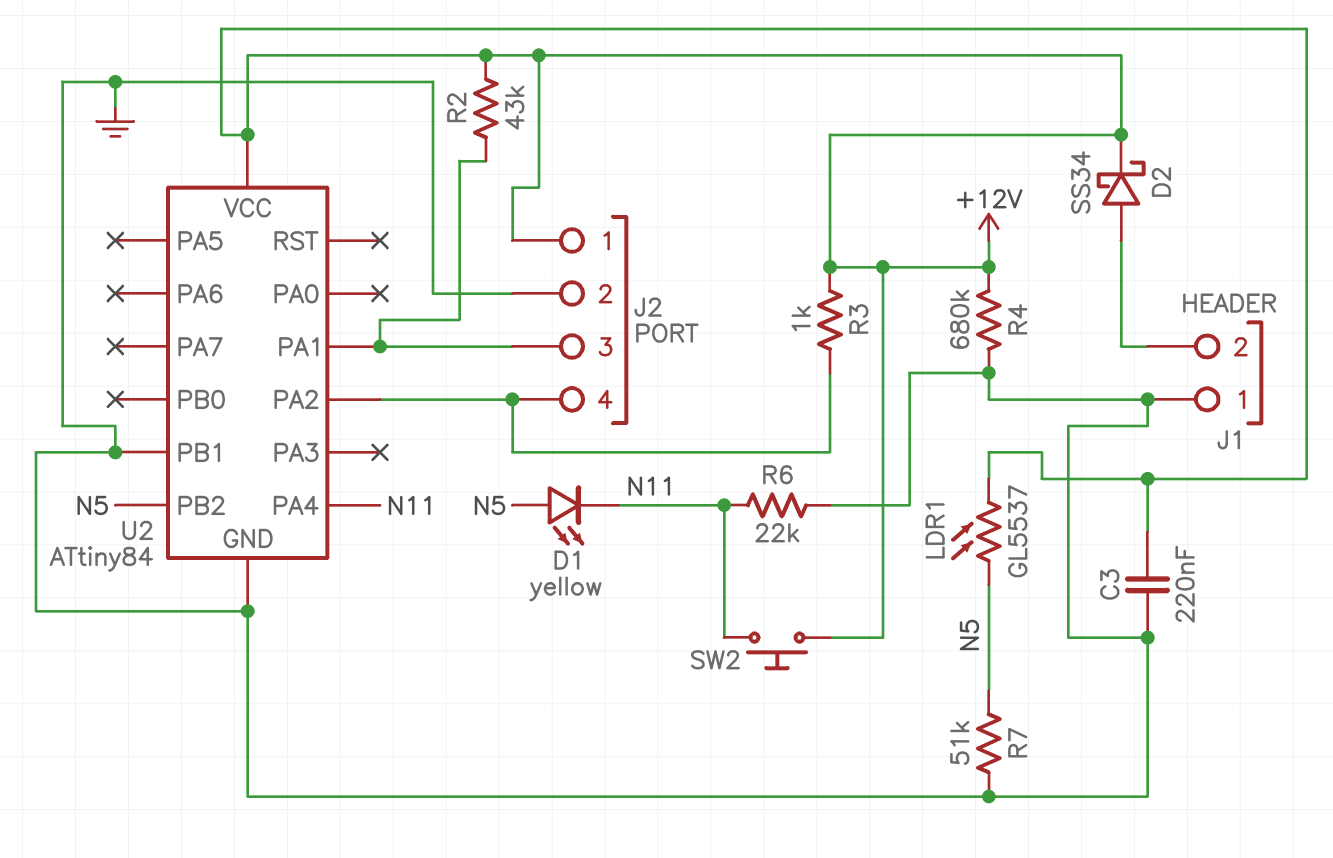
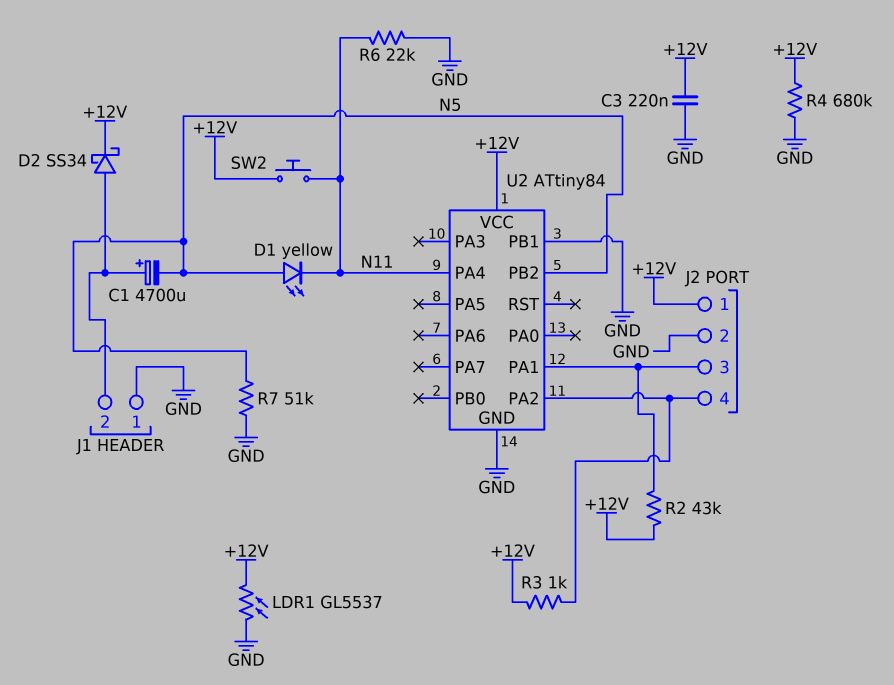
C1: none -> 4700uF (plus J1/2, minus N5)
LDR1: GL5537 (+12V, N5) -> GL5537 (+12V, GND)

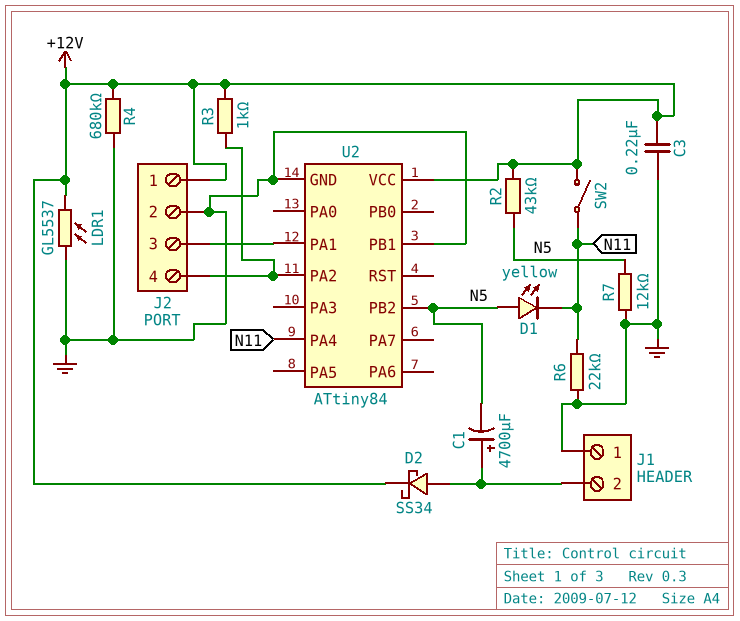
R2: 43k (+12V, J2/3) -> 43k (+12V, N5)
R7: 51k (GND, N5) -> 12k (GND, N5)
SW2: button (+12V, N11) -> switch (+12V, N11)

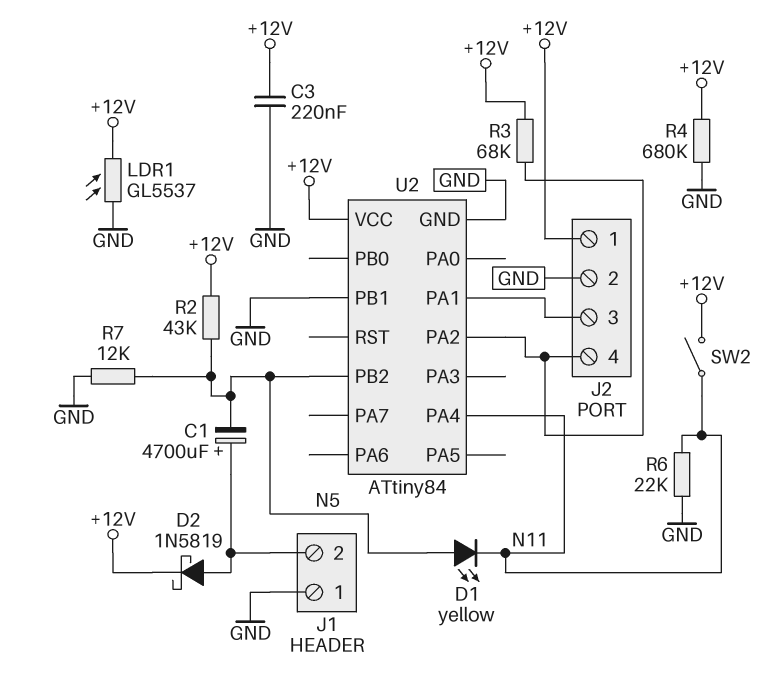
D2: schottky SS34 (A J1/2, K +12V) -> schottky 1N5819 (A J1/2, K +12V)
R3: 1k (+12V, J2/4) -> 68k (+12V, J2/4)

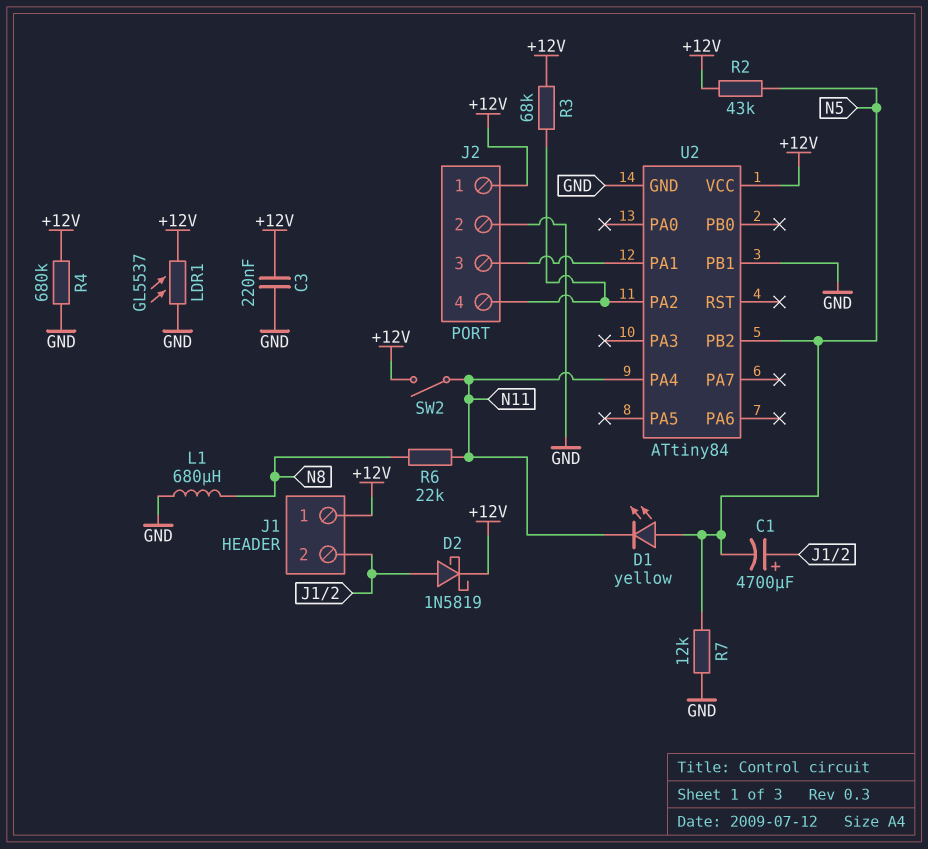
J1 pin 1: GND -> +12V
L1: none -> 680uH (GND, N8)
R6: 22k (GND, N11) -> 22k (N8, N11)

